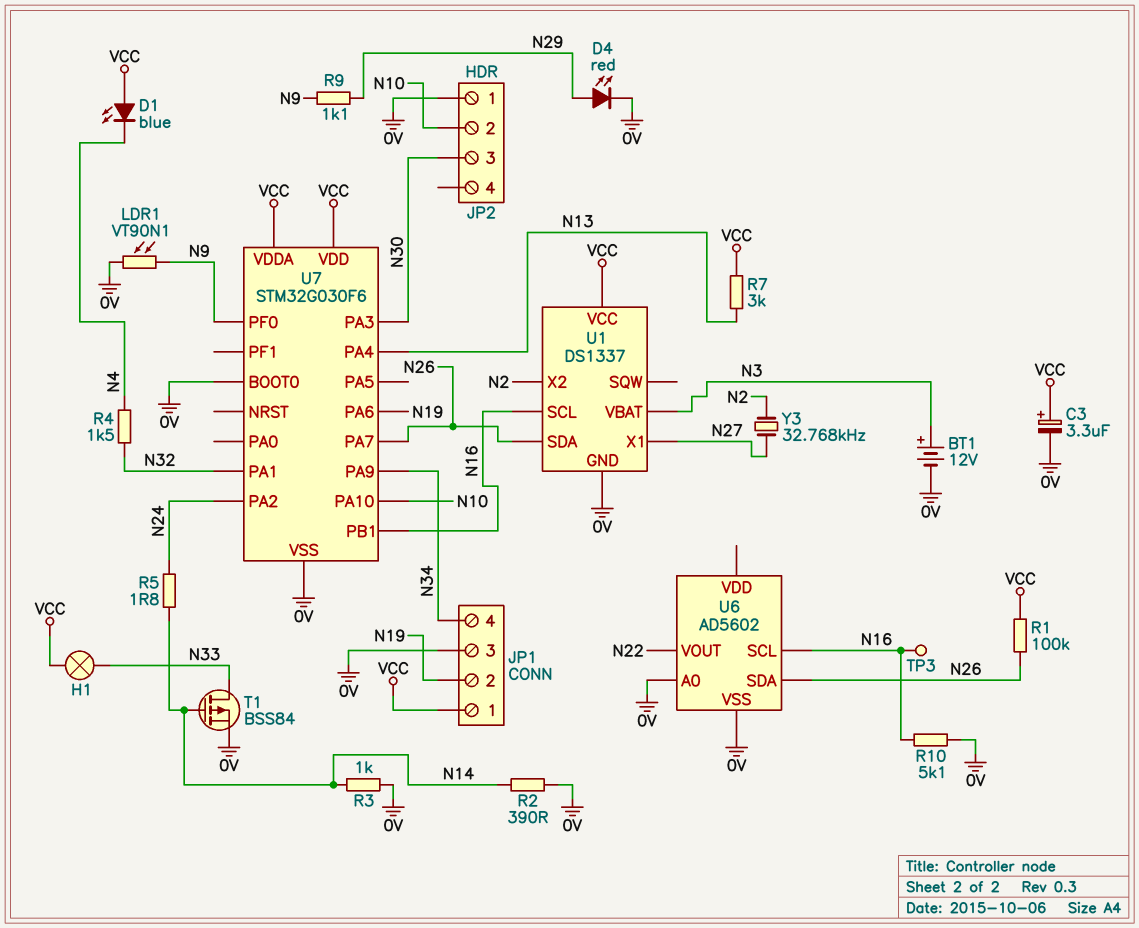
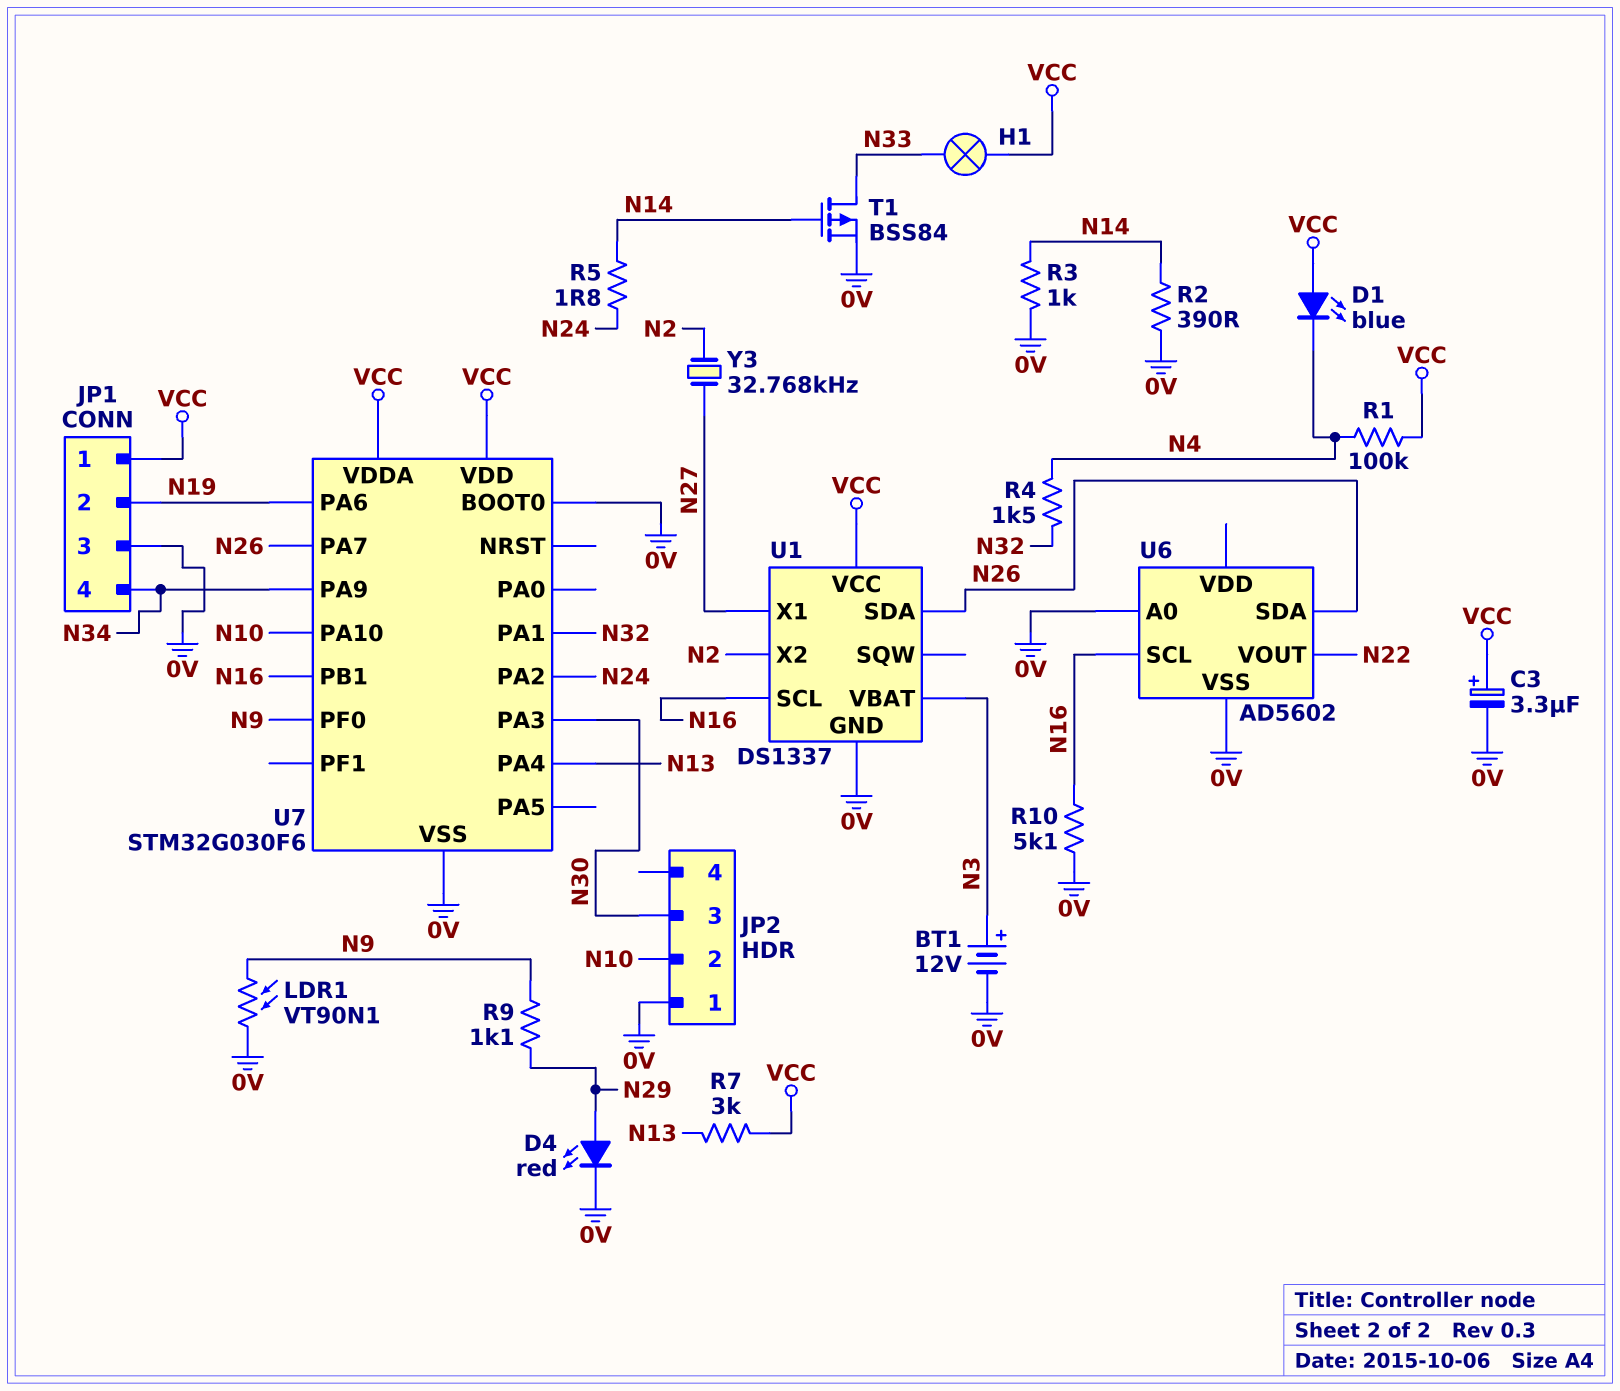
R1: 100k (N26, VCC) -> 100k (N4, VCC)
TP3: test point (N16) -> none

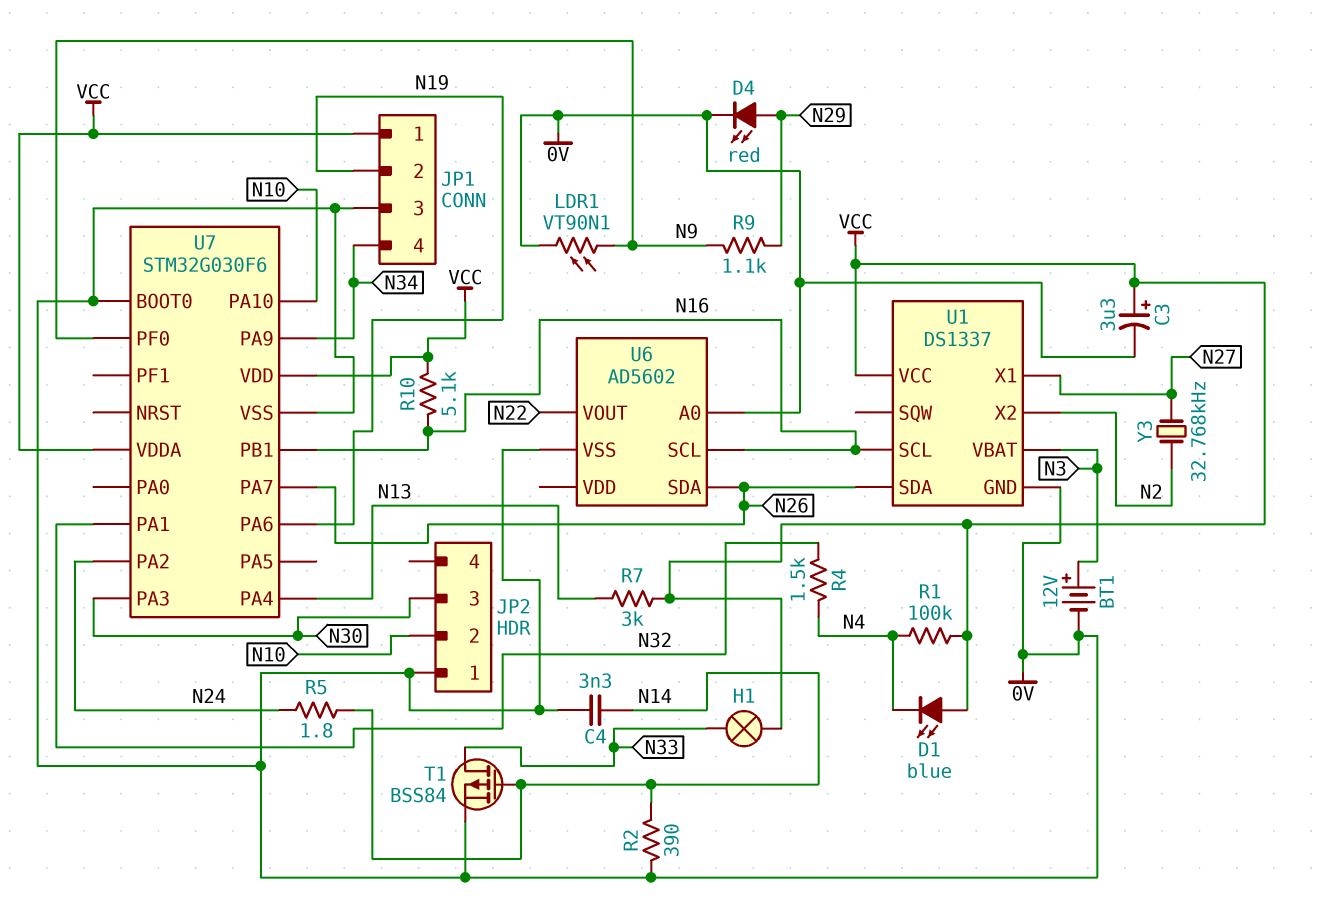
C4: none -> 3.3nF (0V, N14)
R3: 1k (0V, N14) -> none
R10: 5.1k (0V, N16) -> 5.1k (N16, VCC)

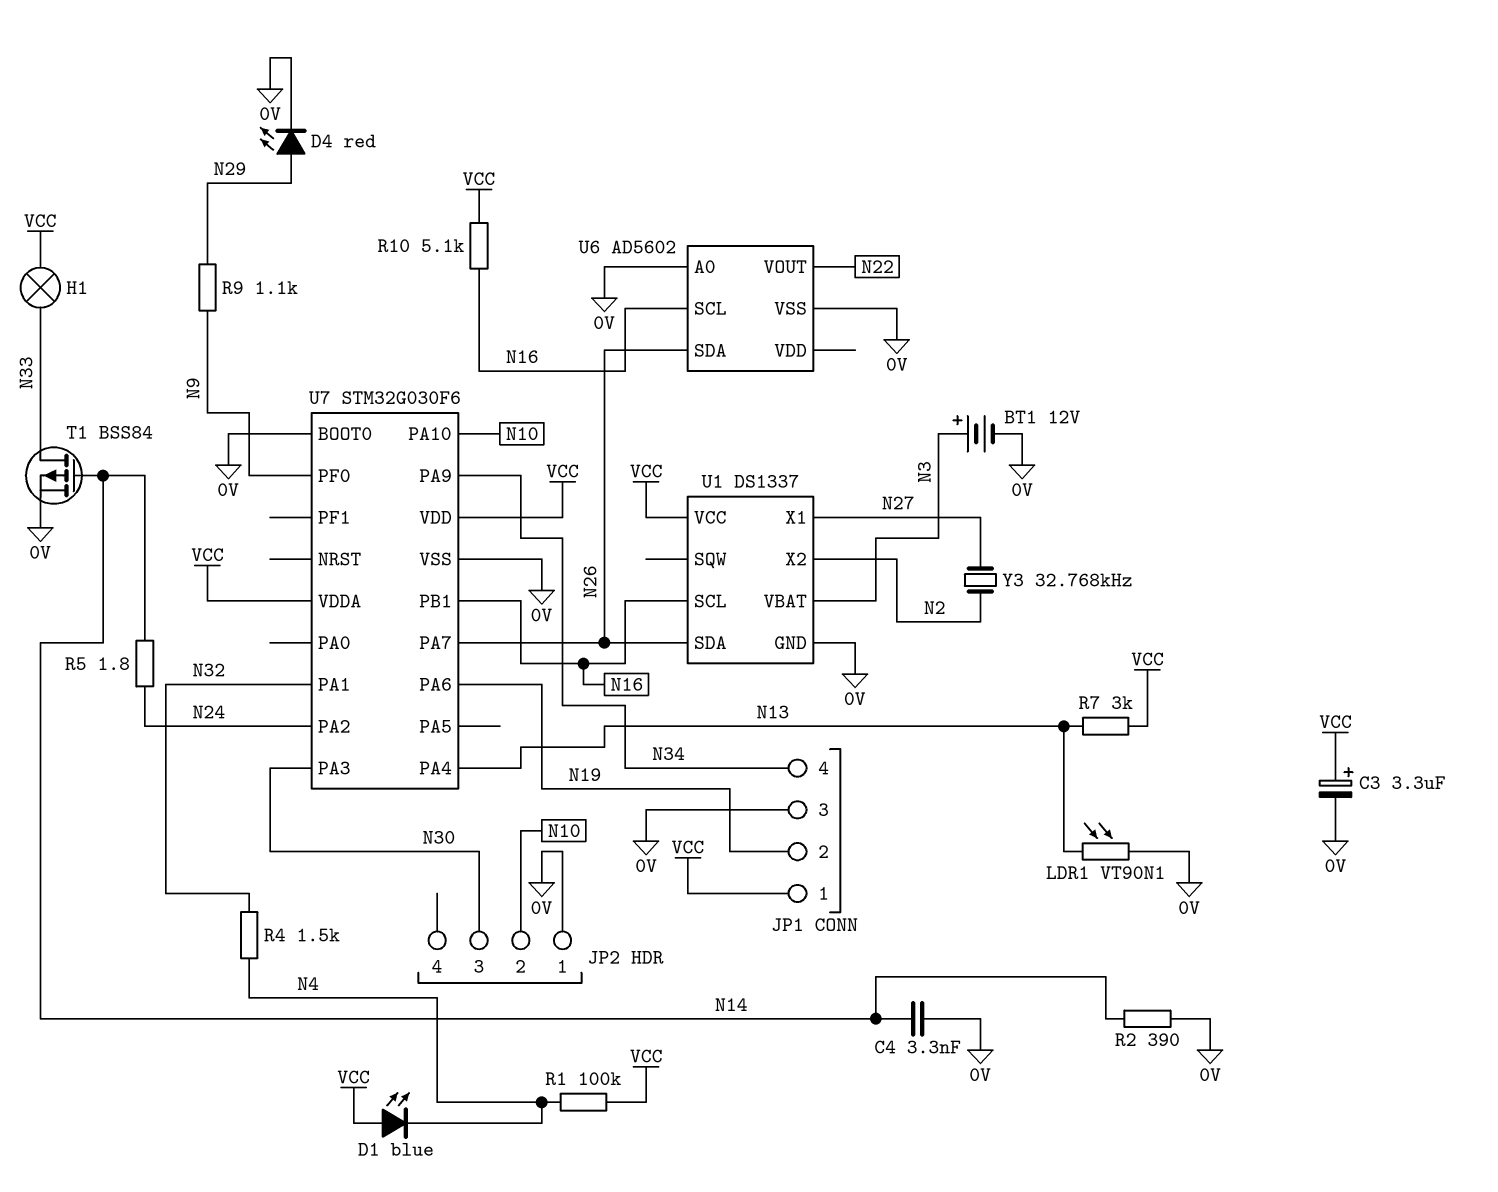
LDR1: VT90N1 (0V, N9) -> VT90N1 (0V, N13)

